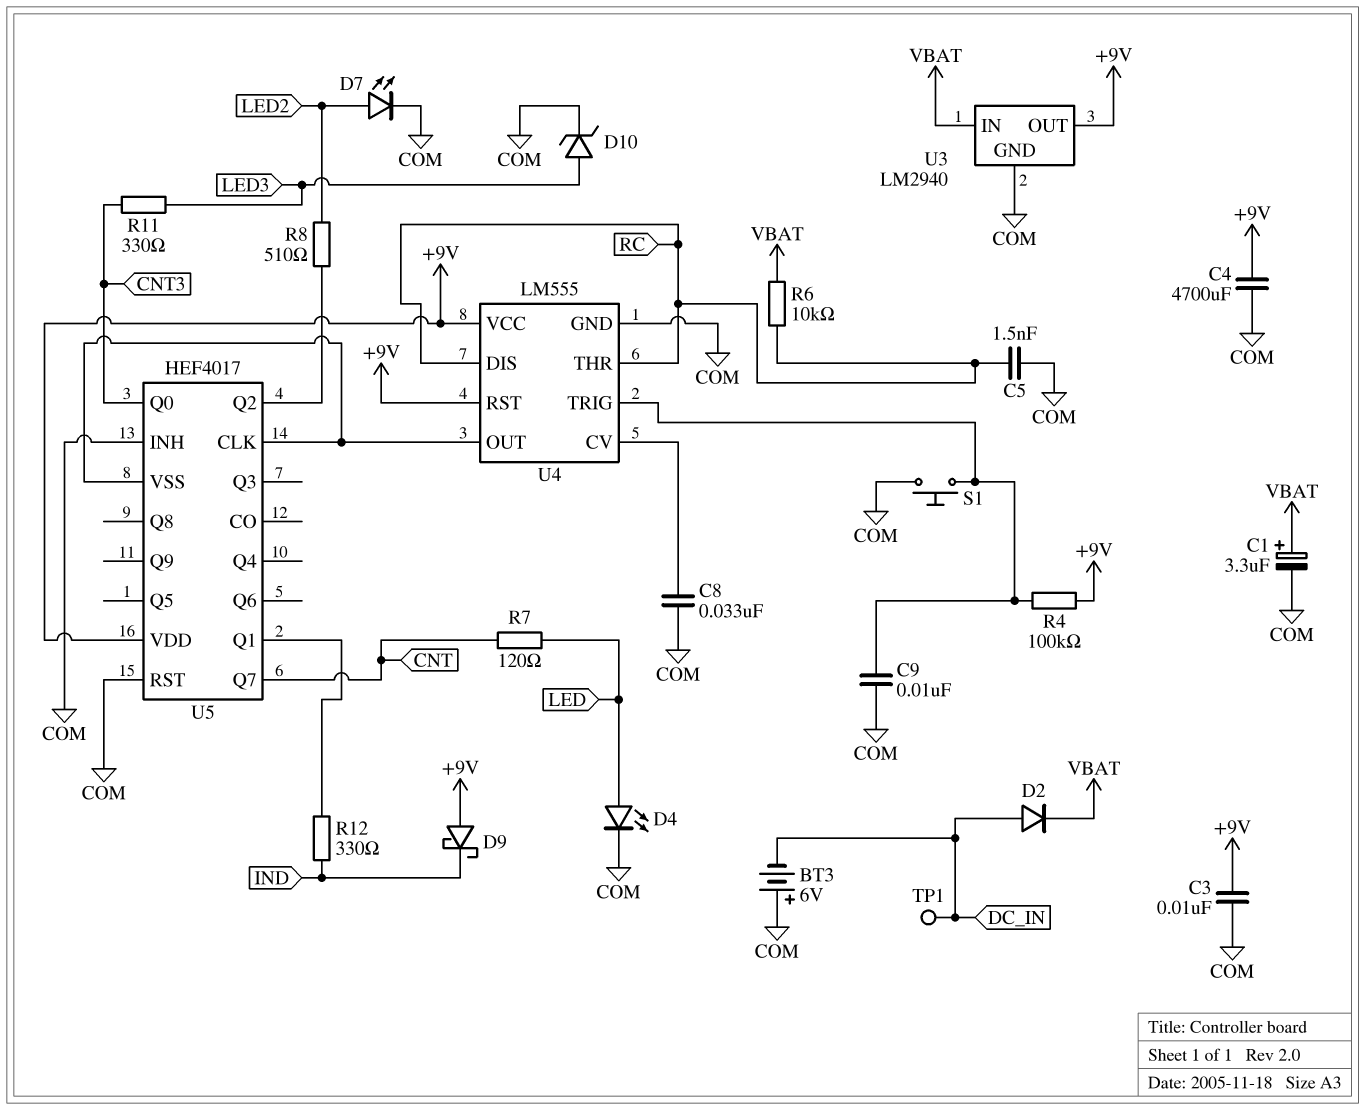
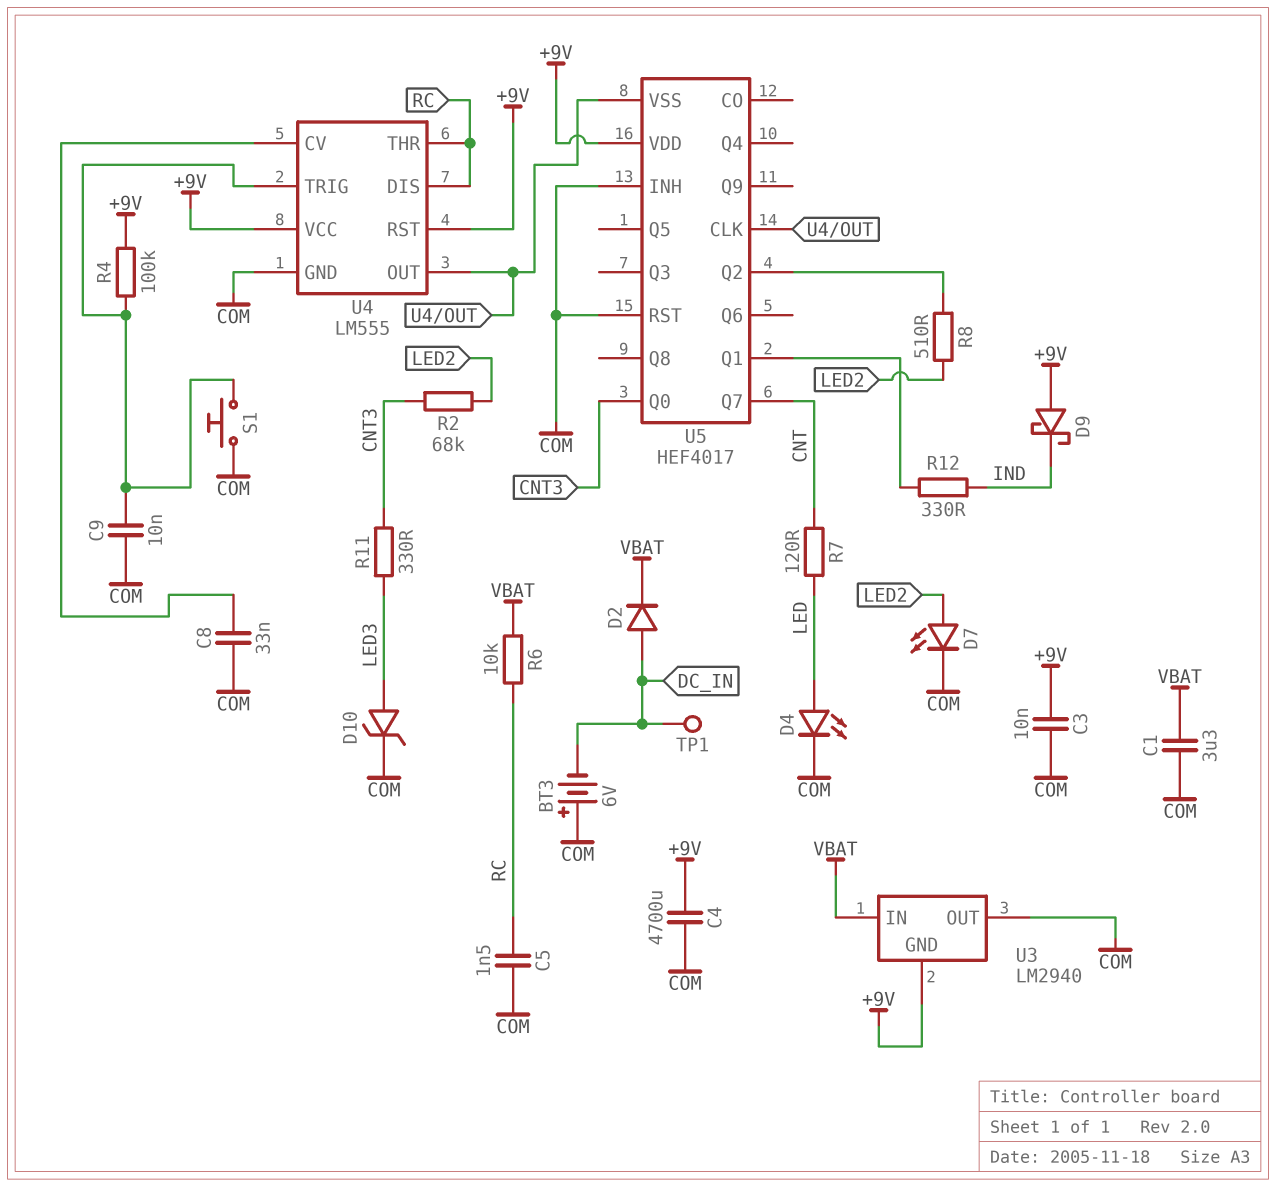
C1: 3.3uF (plus VBAT, minus COM) -> 3.3uF (COM, VBAT)
R2: none -> 68k (CNT3, LED2)
U3 pin GND: COM -> +9V
U3 pin OUT: +9V -> COM

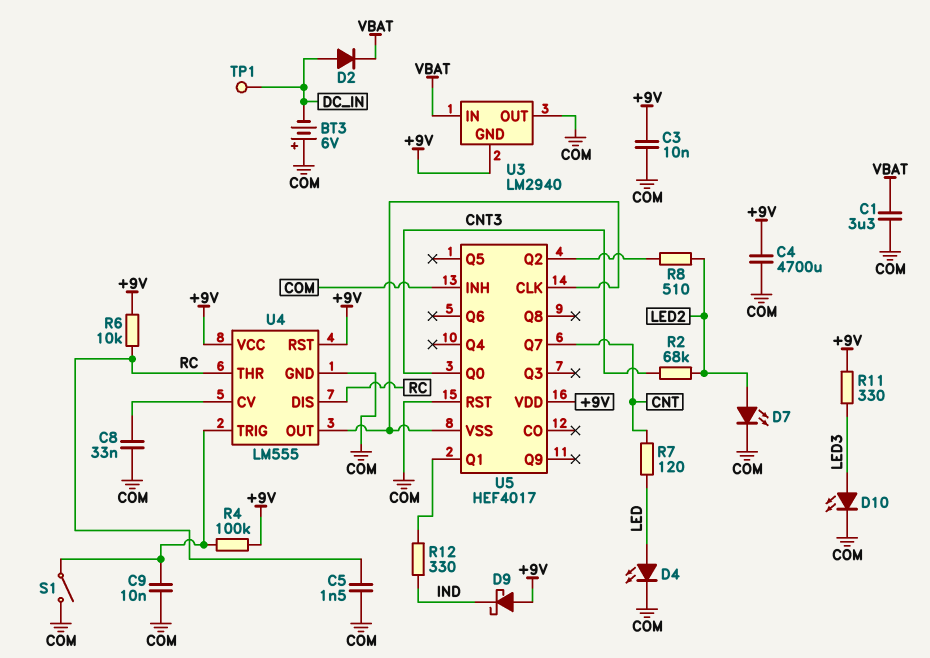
D10: zener (A LED3, K COM) -> LED (A LED3, K COM)
R6: 10k (RC, VBAT) -> 10k (+9V, RC)
R11: 330 (CNT3, LED3) -> 330 (+9V, LED3)
S1: button (COM, U4/TRIG) -> switch (COM, U4/TRIG)

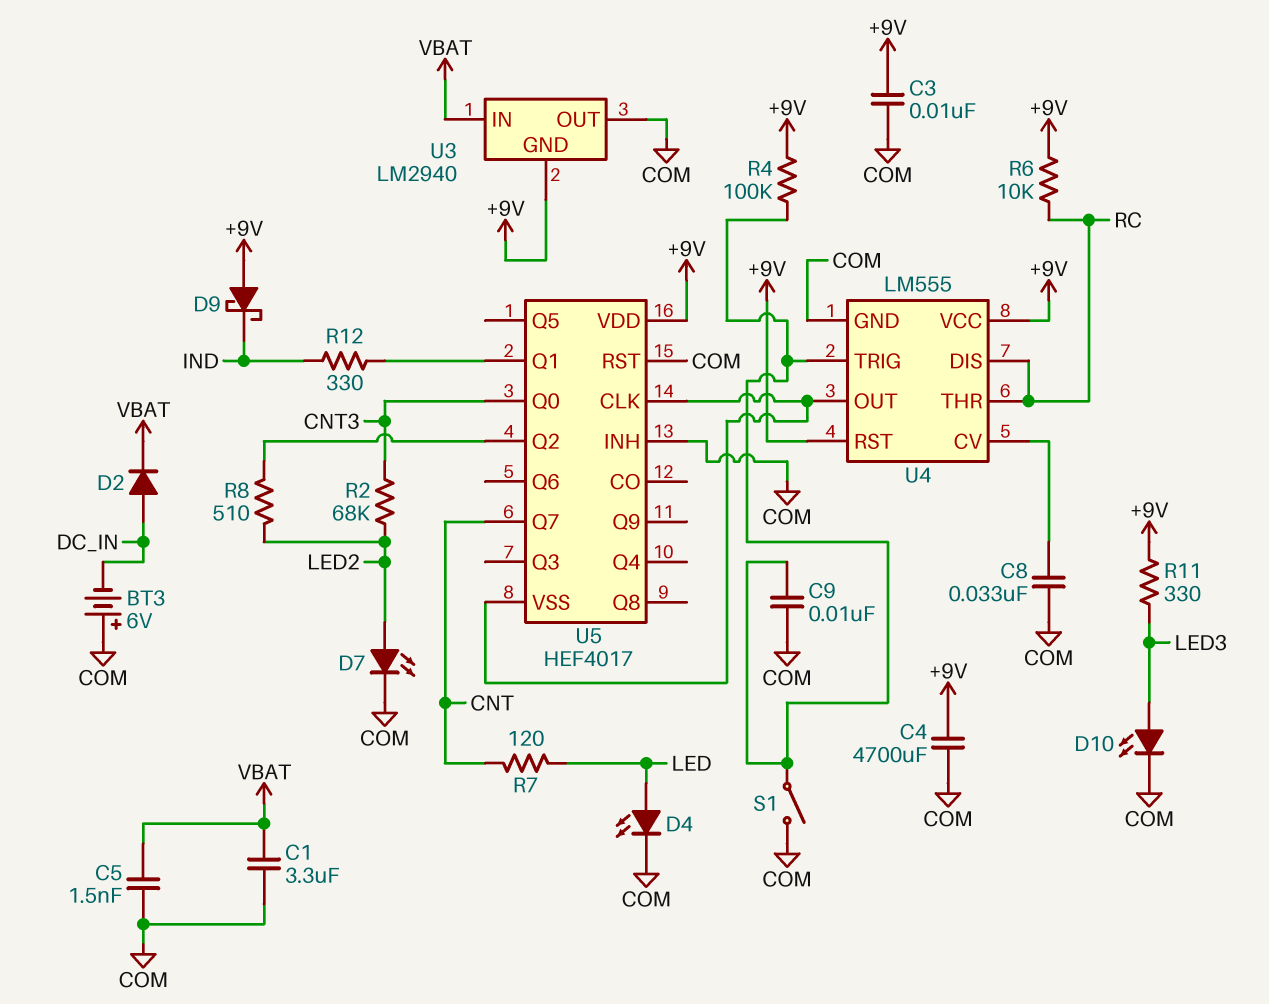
C5: 1.5nF (COM, RC) -> 1.5nF (COM, VBAT)
TP1: test point (DC_IN) -> none

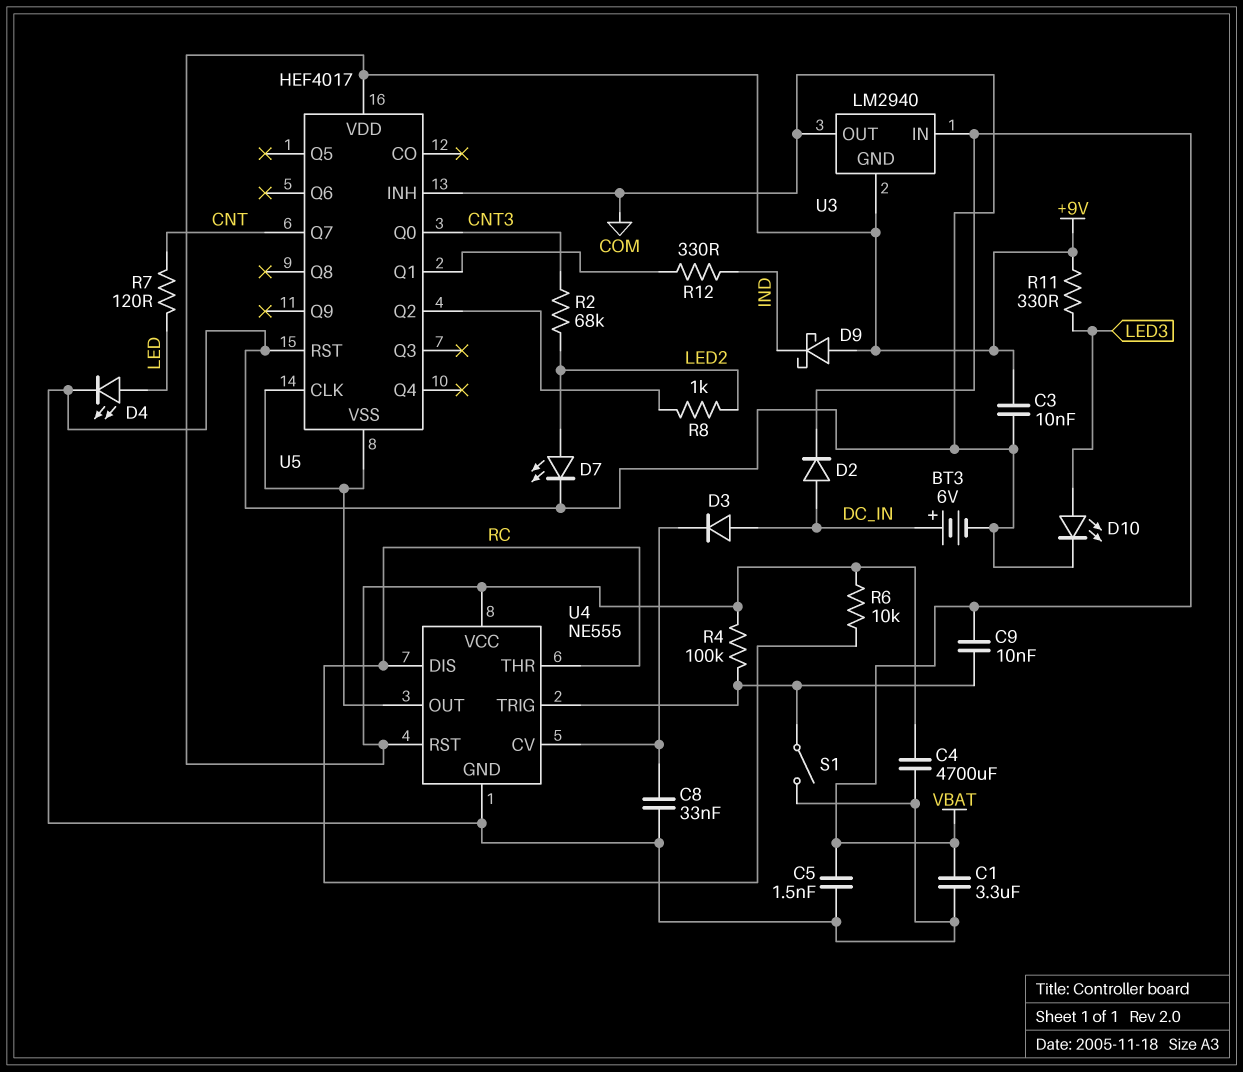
BT3: 6V (plus COM, minus DC_IN) -> 6V (plus DC_IN, minus COM)
C9: 10nF (COM, U4/TRIG) -> 10nF (U4/TRIG, VBAT)
D3: none -> diode (A DC_IN, K U4/CV)
R8: 510 (LED2, U5/Q2) -> 1k (LED2, U5/Q2)
U4: LM555 -> NE555

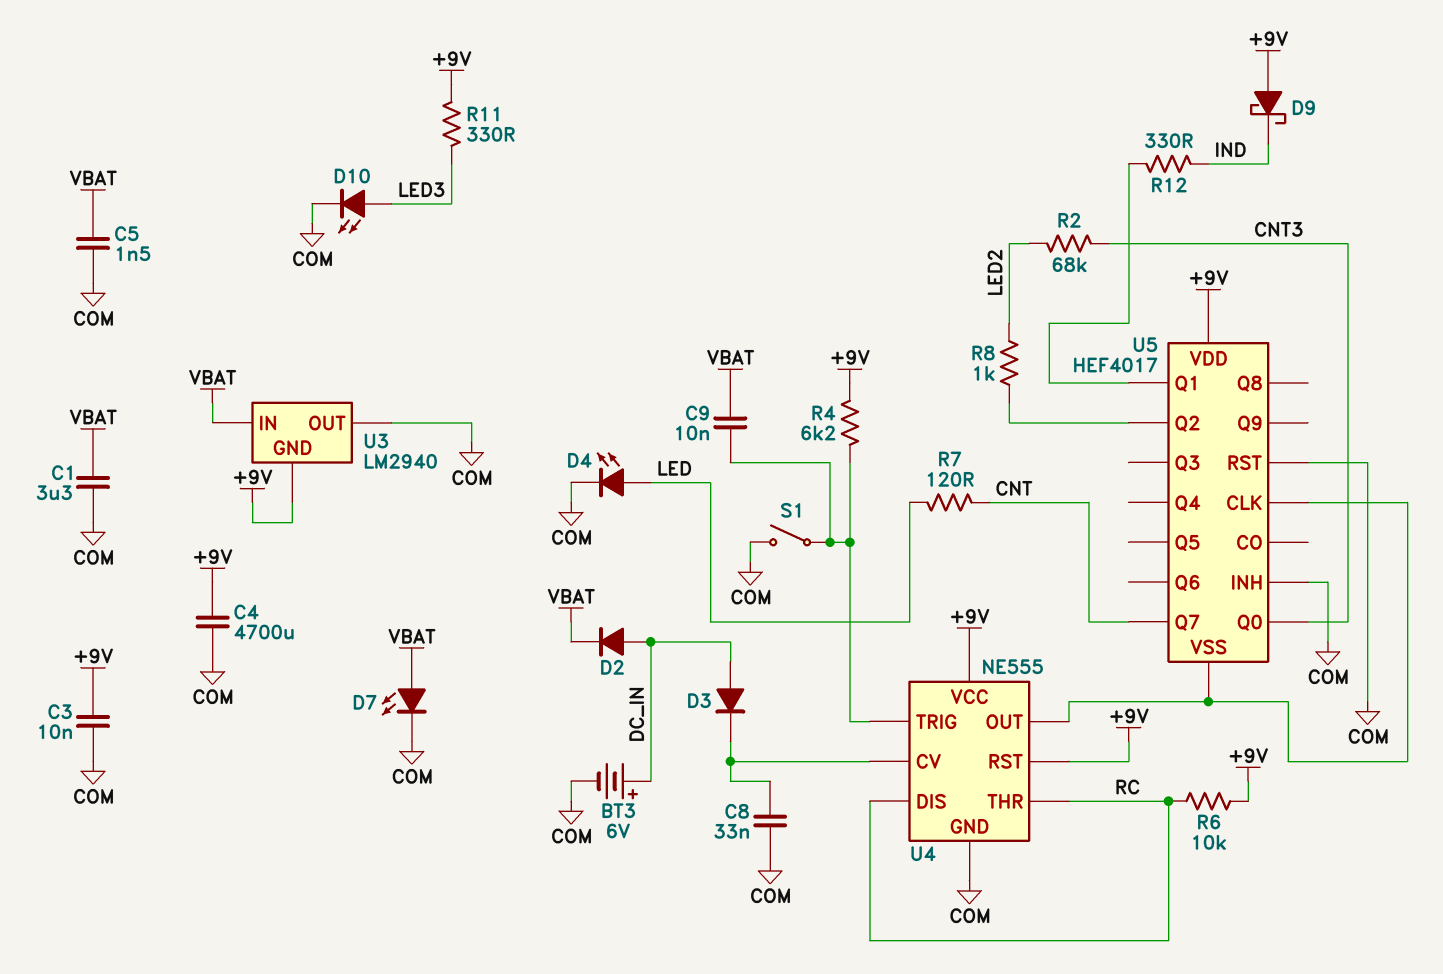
D7: LED (A LED2, K COM) -> LED (A VBAT, K COM)
R4: 100k (+9V, U4/TRIG) -> 6.2k (+9V, U4/TRIG)

